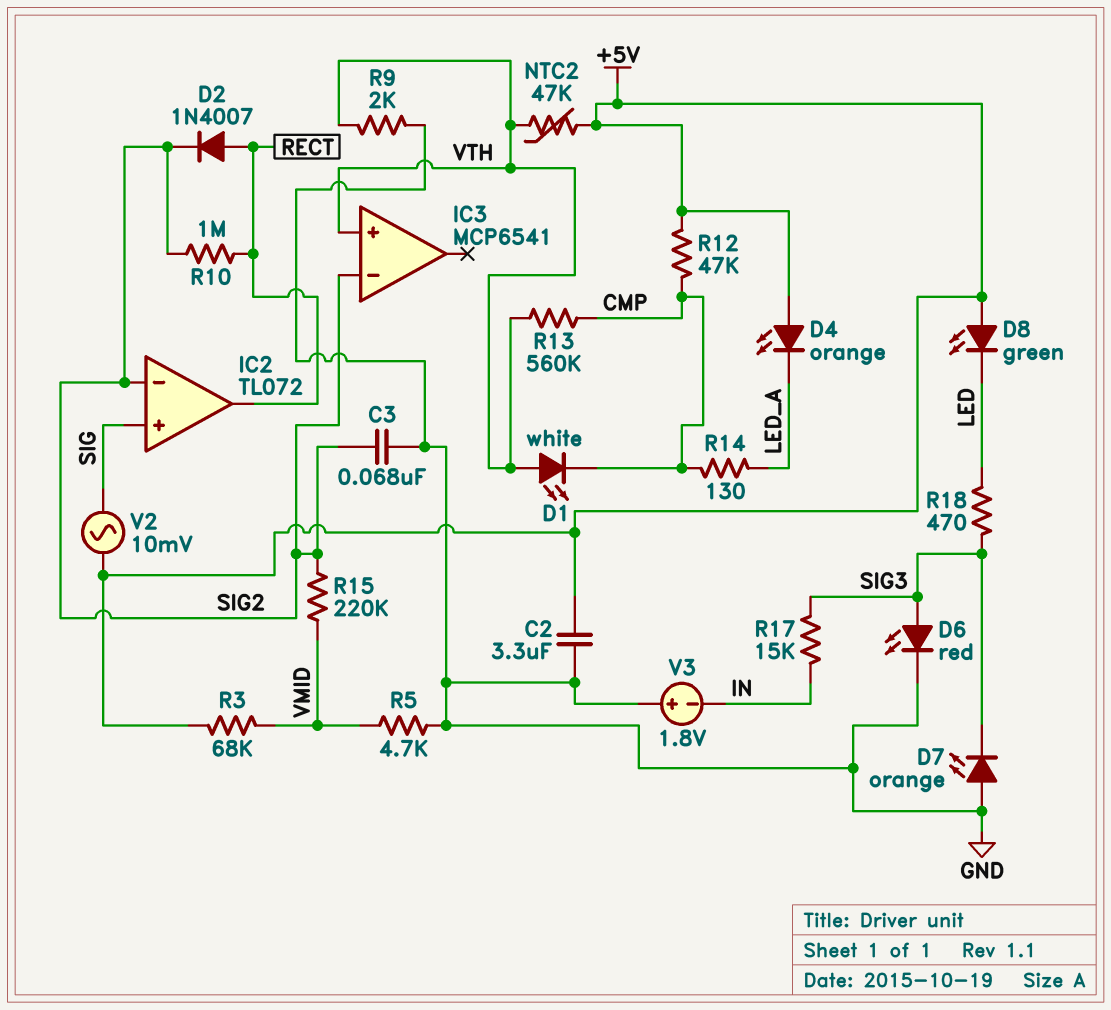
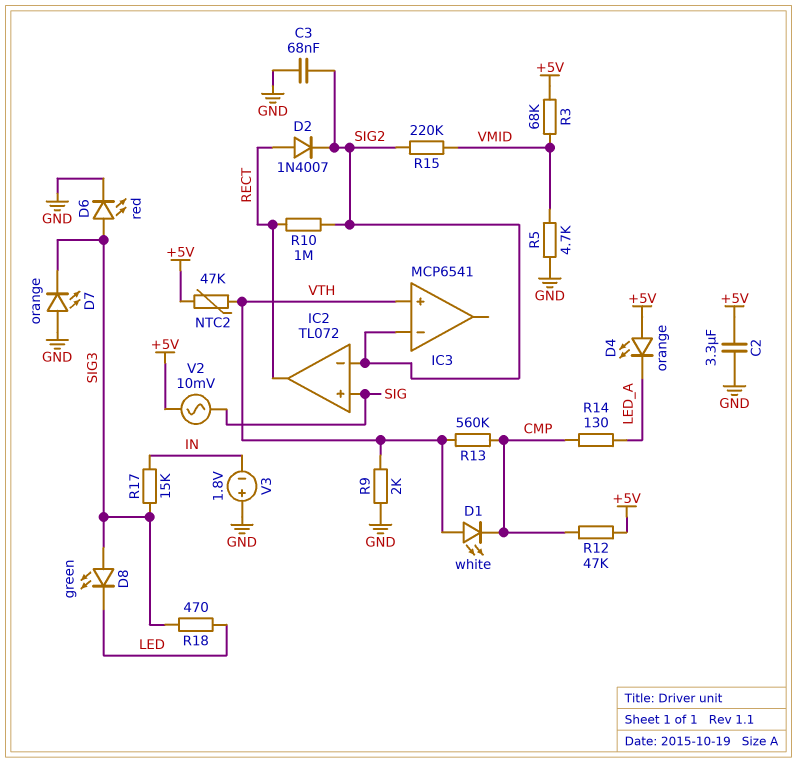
D8: LED green (A +5V, K LED) -> LED green (A SIG3, K LED)

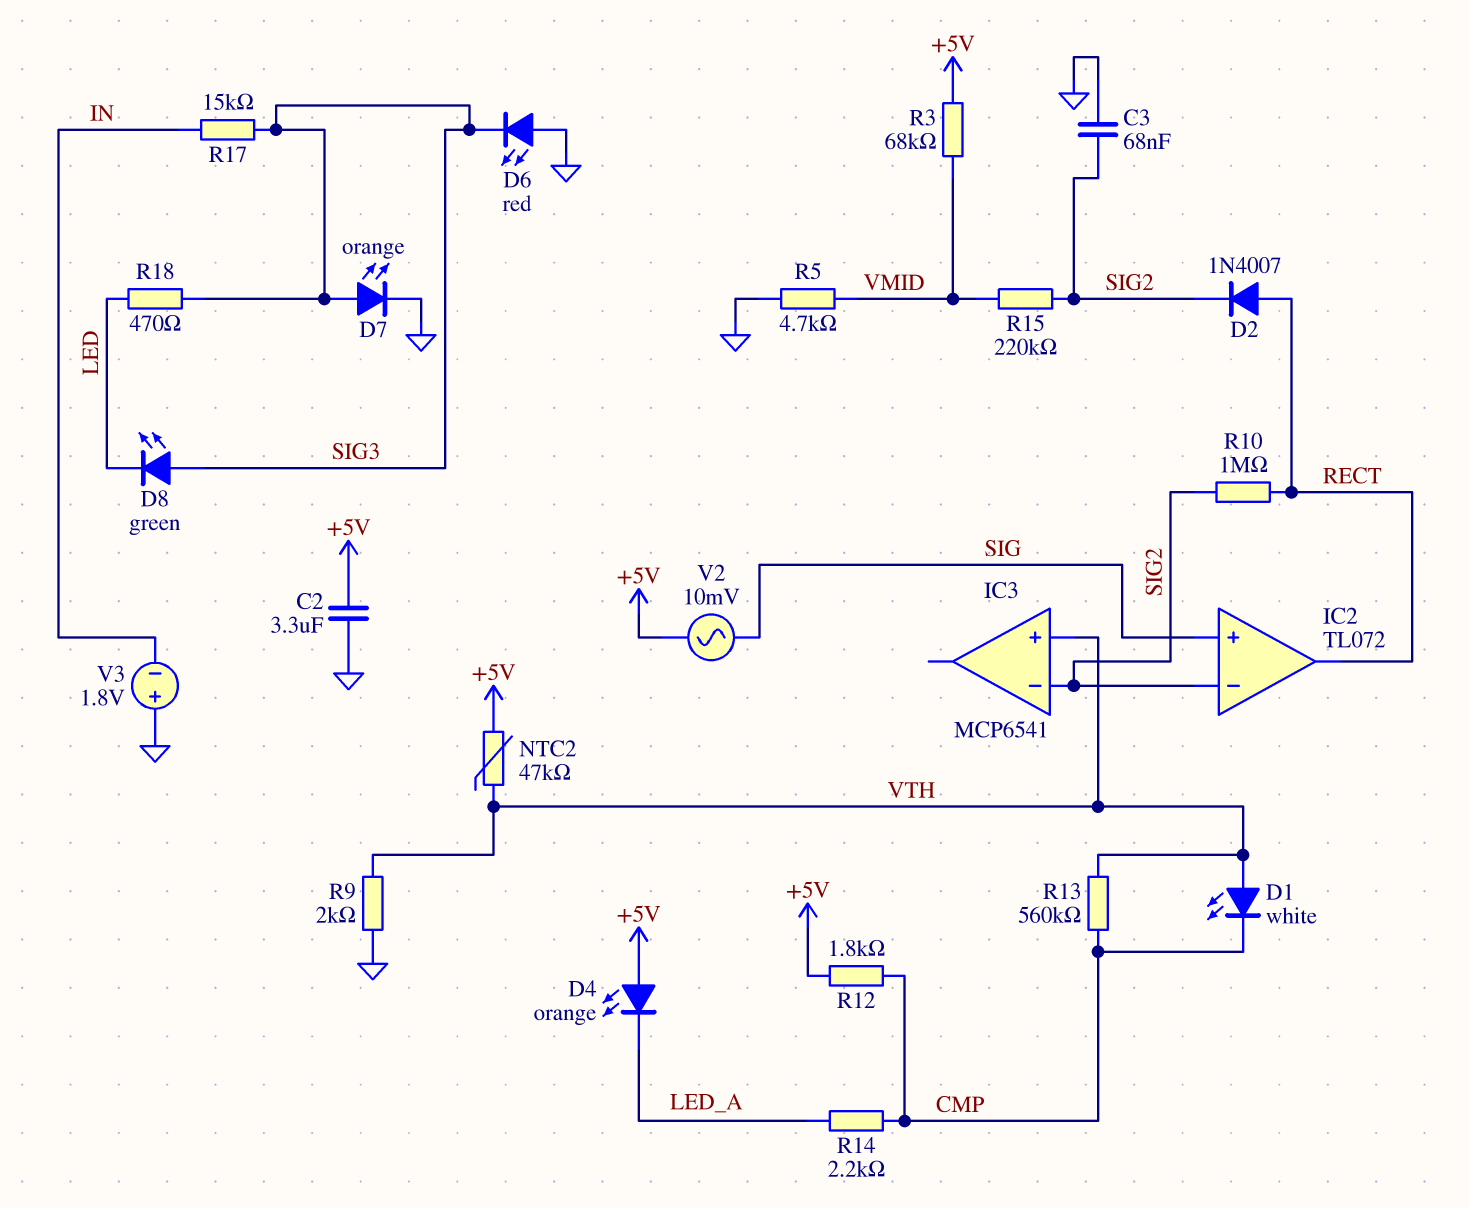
D6: LED red (A SIG3, K GND) -> LED red (A GND, K SIG3)
D7: LED orange (A GND, K SIG3) -> LED orange (A SIG3, K GND)
R12: 47k (+5V, CMP) -> 1.8k (+5V, CMP)
R14: 130 (CMP, LED_A) -> 2.2k (CMP, LED_A)

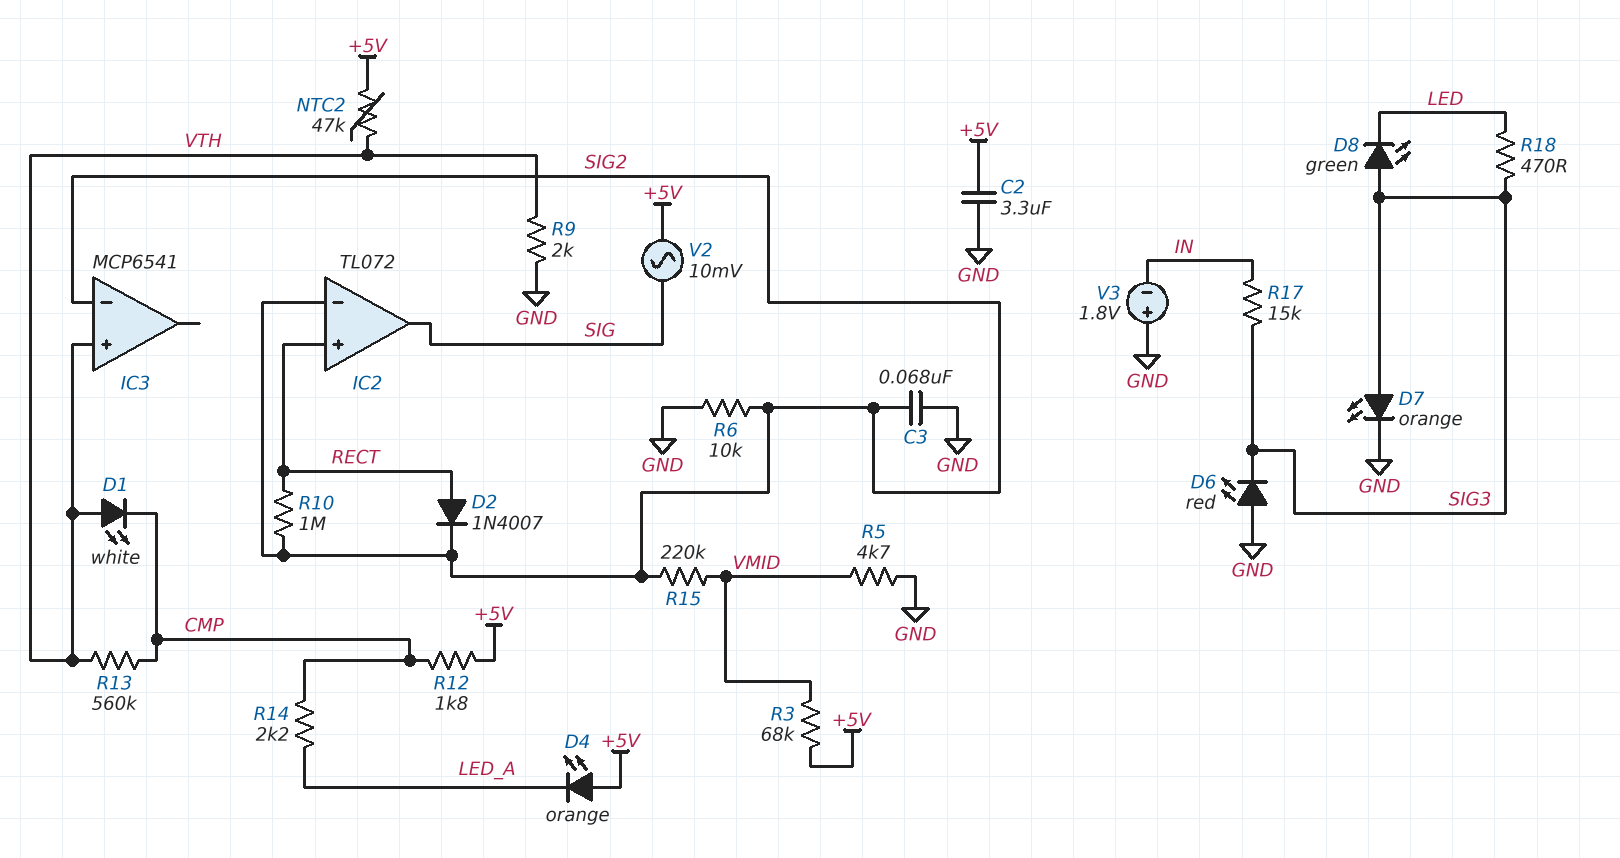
IC2 pin in+: SIG -> RECT
IC2 pin out: RECT -> SIG
R6: none -> 10k (GND, SIG2)

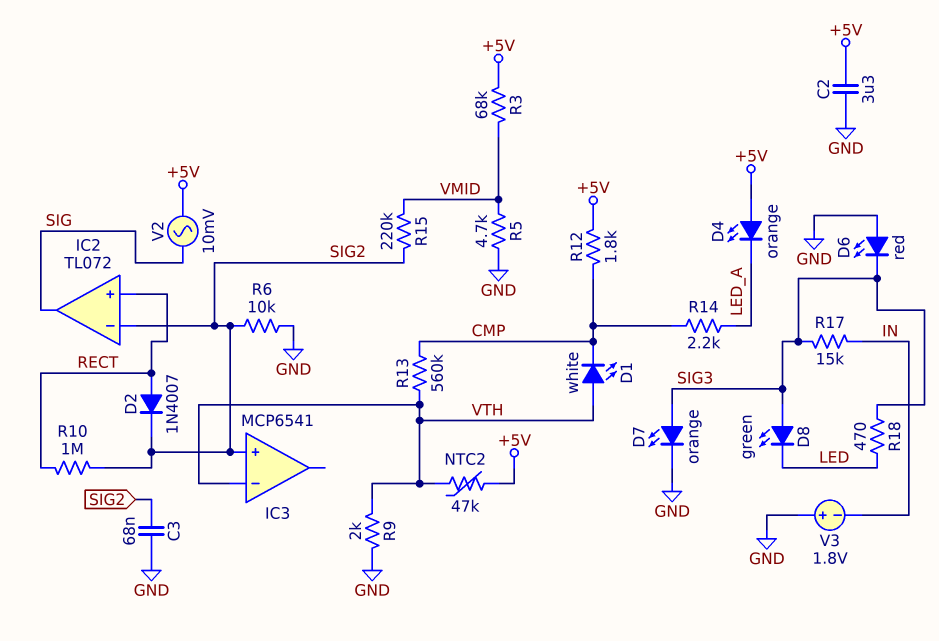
IC3 pin in+: VTH -> SIG2
IC3 pin in-: SIG2 -> VTH

